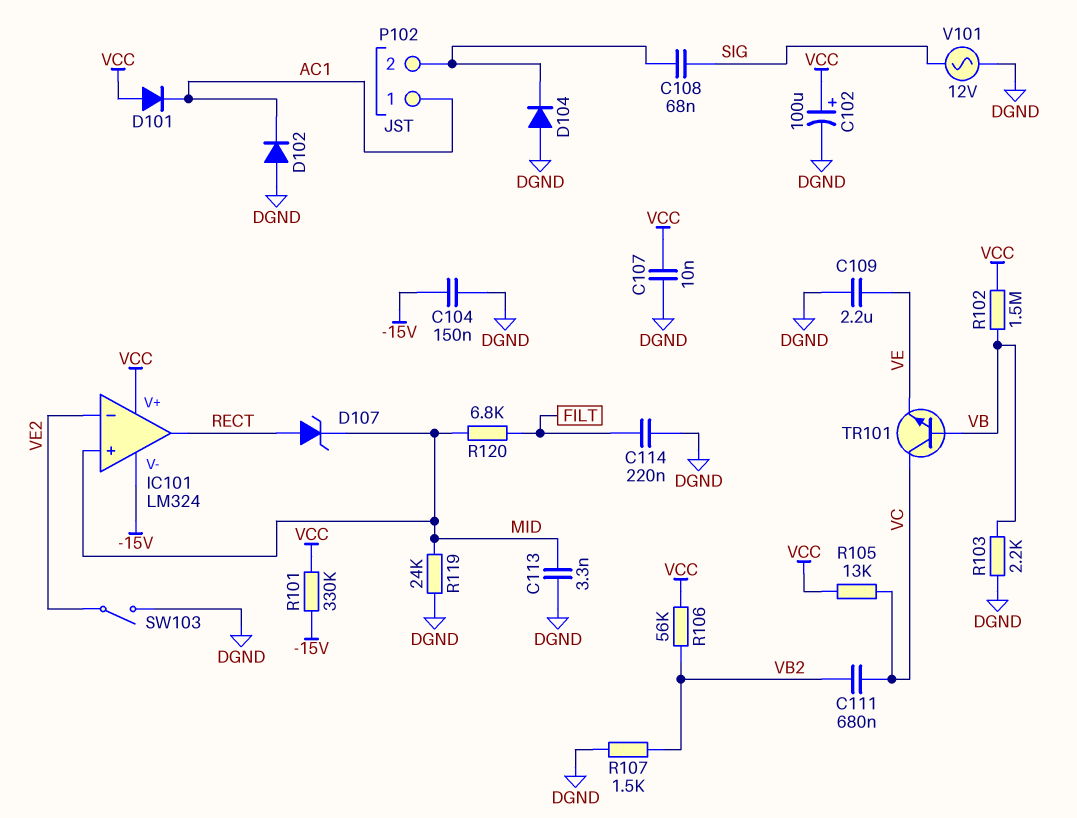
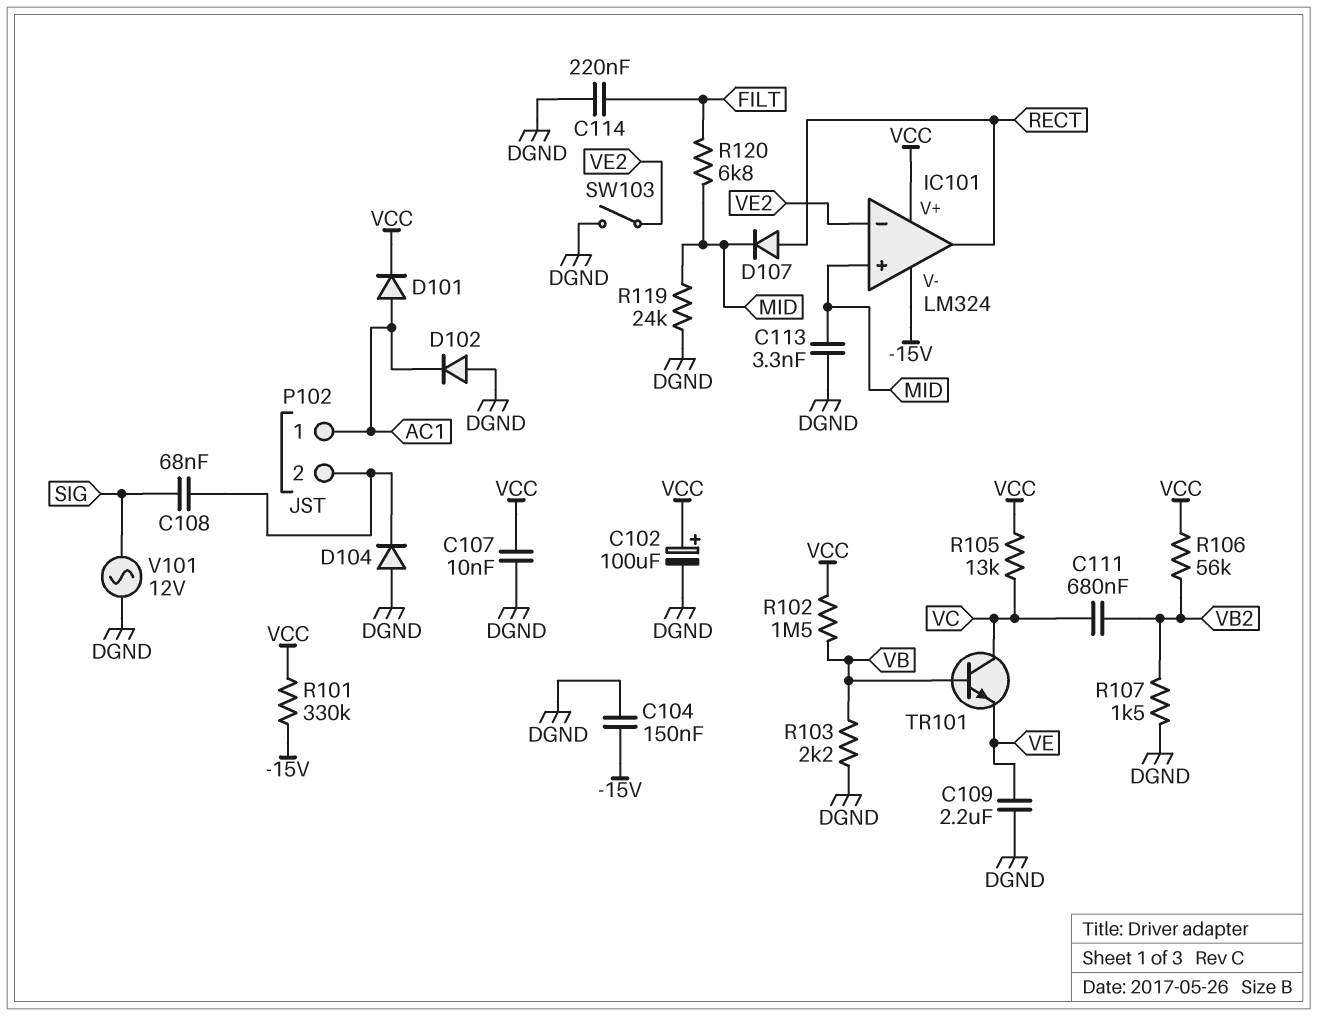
D101: diode (A VCC, K AC1) -> diode (A AC1, K VCC)
D107: zener (A RECT, K MID) -> diode (A RECT, K MID)

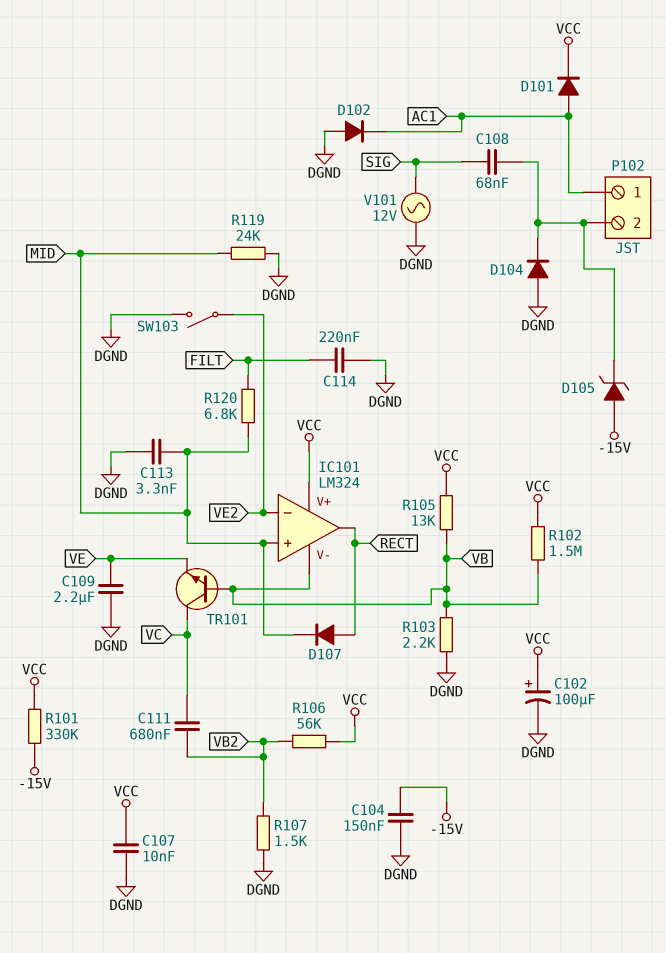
D105: none -> zener (A -15V, K P102/2)
IC101 pin V-: -15V -> VB
R105: 13k (VC, VCC) -> 13k (VB, VCC)

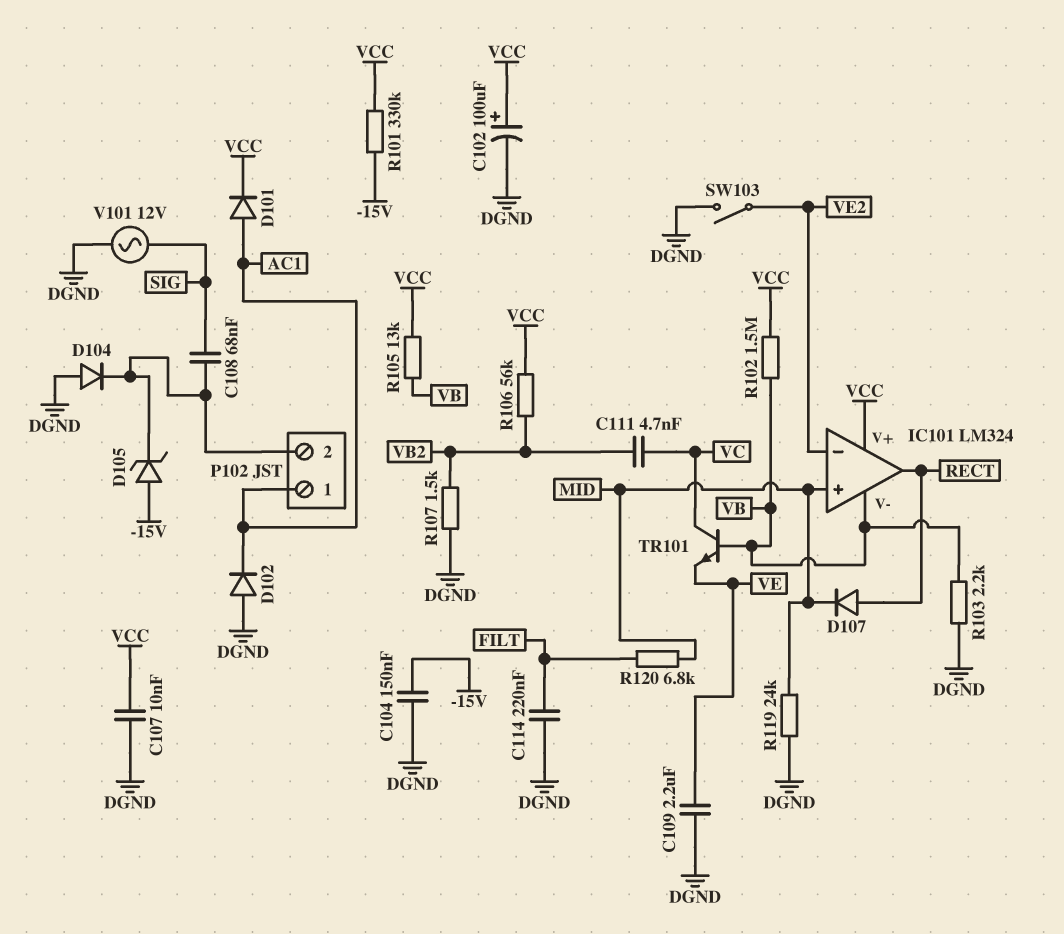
C111: 680nF (VB2, VC) -> 4.7nF (VB2, VC)
C113: 3.3nF (DGND, MID) -> none

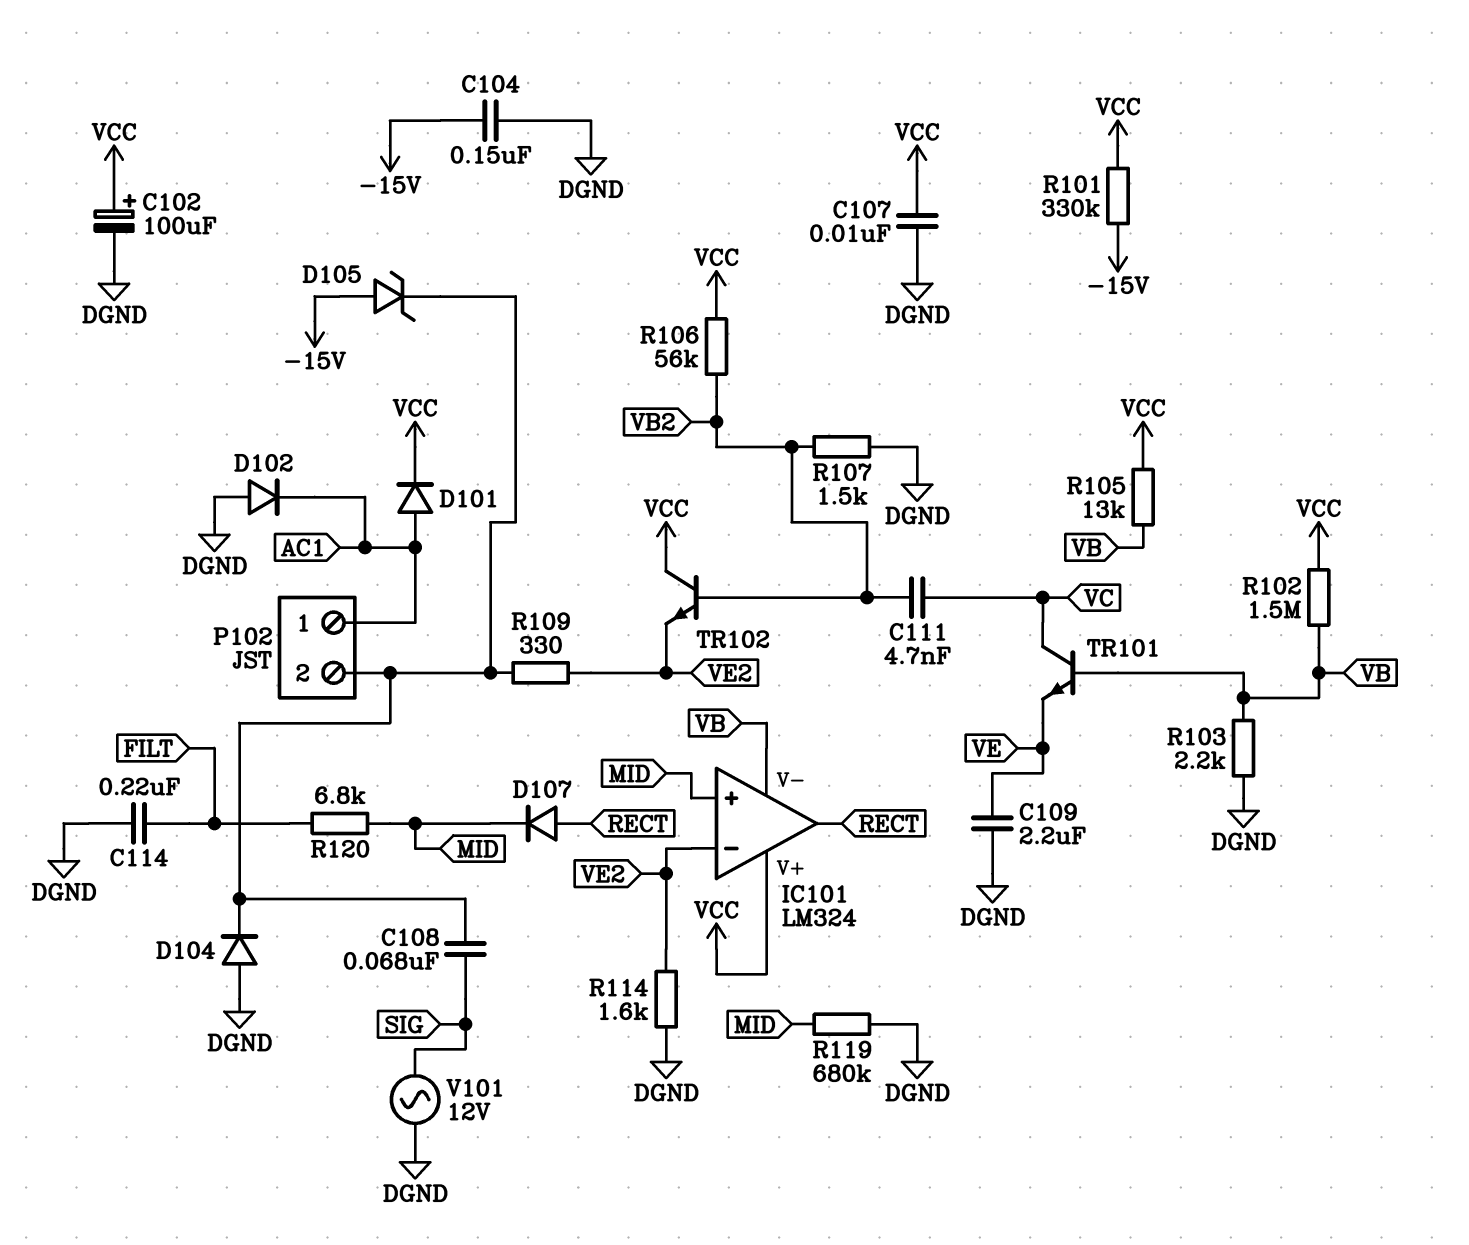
R109: none -> 330 (P102/2, VE2)
R114: none -> 1.6k (DGND, VE2)
R119: 24k (DGND, MID) -> 680k (DGND, MID)
SW103: switch (DGND, VE2) -> none
TR102: none -> NPN (B VB2, C VCC, E VE2)

